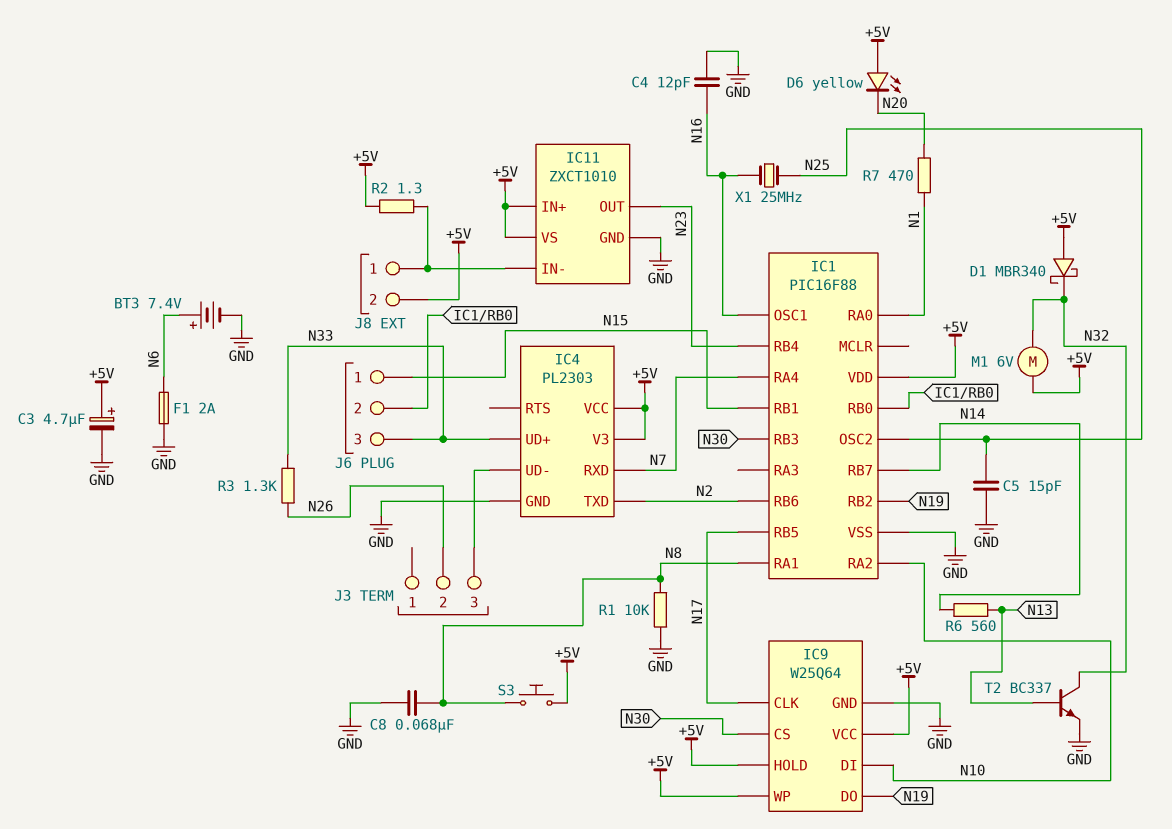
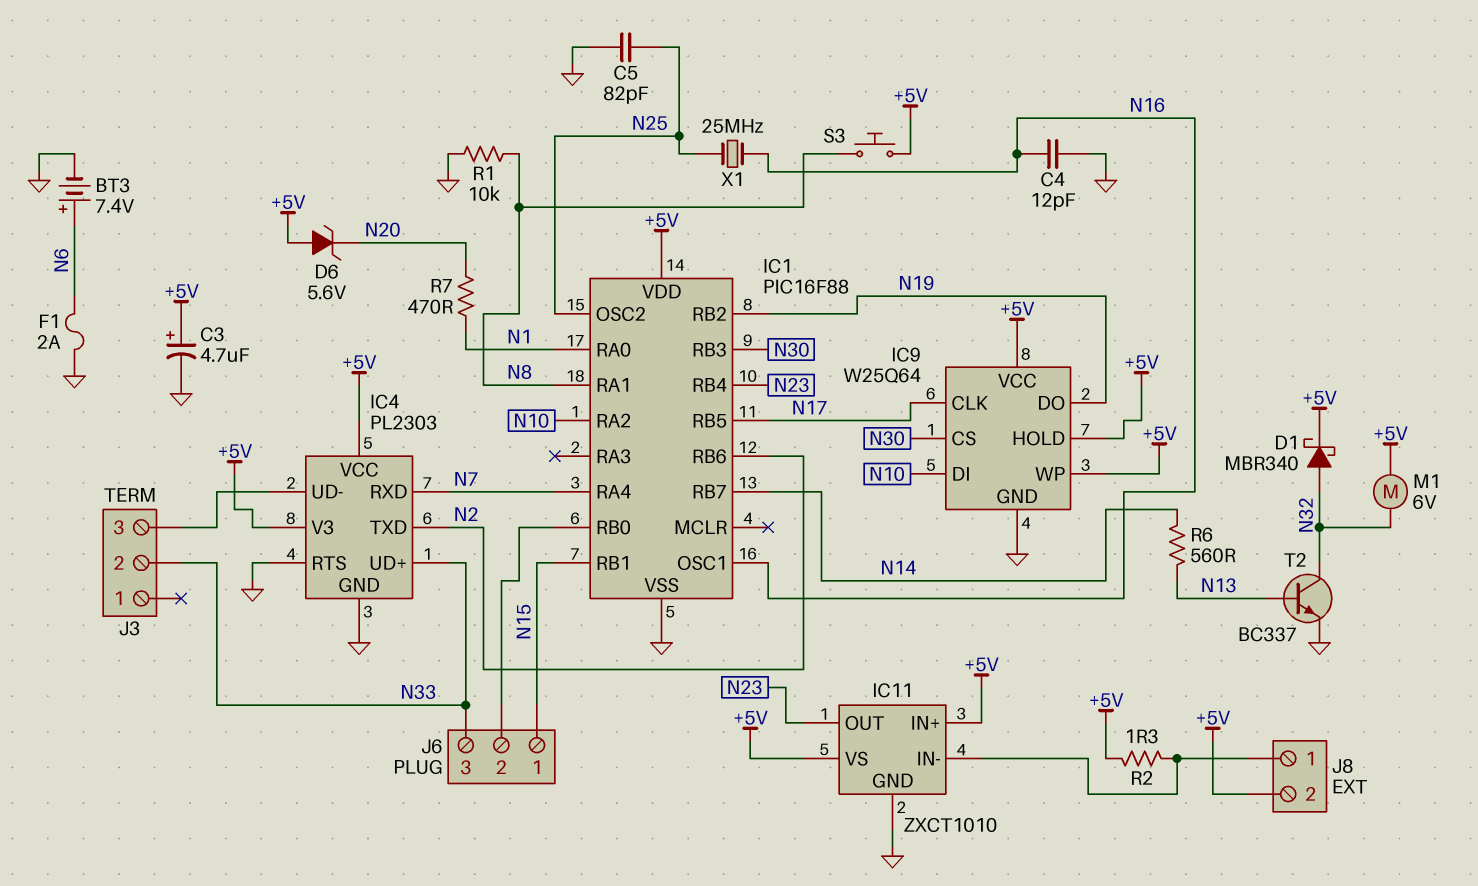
C5: 15pF (GND, N25) -> 82pF (GND, N25)
C8: 68nF (GND, N8) -> none
D1: schottky MBR340 (A +5V, K N32) -> schottky MBR340 (A N32, K +5V)
D6: LED yellow (A +5V, K N20) -> zener 5.6V (A +5V, K N20)
IC4 pin RTS: none -> GND
J3 pin 2: N26 -> N33
R3: 1.3k (N26, N33) -> none

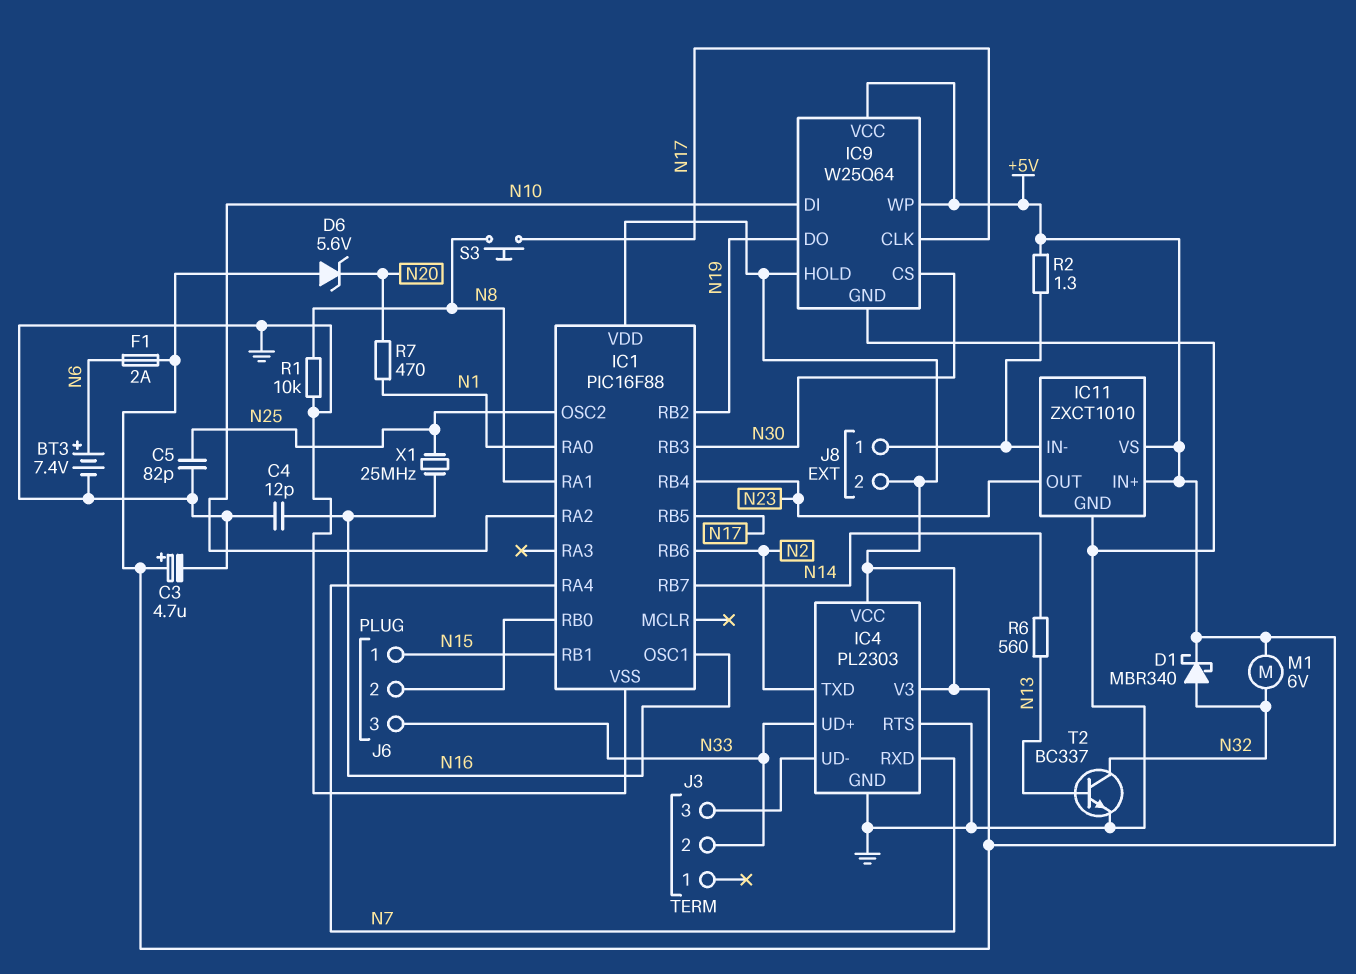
F1: 2A (GND, N6) -> 2A (+5V, N6)
S3: button (+5V, N8) -> button (N8, N17)

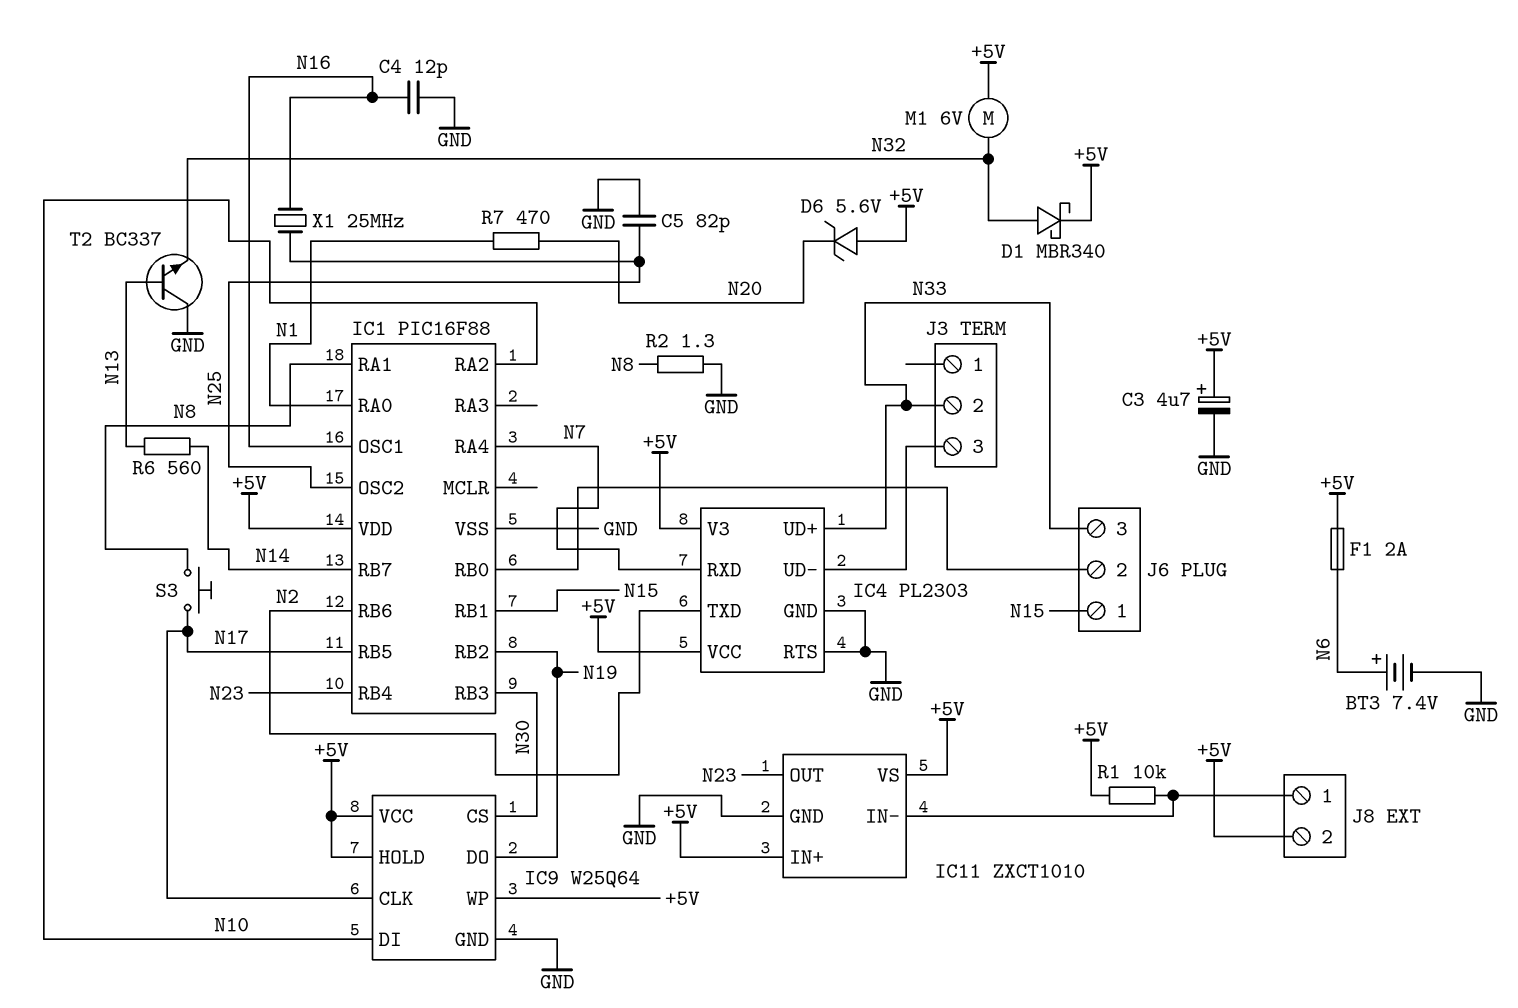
R1: 10k (GND, N8) -> 10k (+5V, IC11/IN-)
R2: 1.3 (+5V, IC11/IN-) -> 1.3 (GND, N8)
T2: NPN BC337 (B N13, C N32, E GND) -> NPN BC337 (B N13, C GND, E N32)

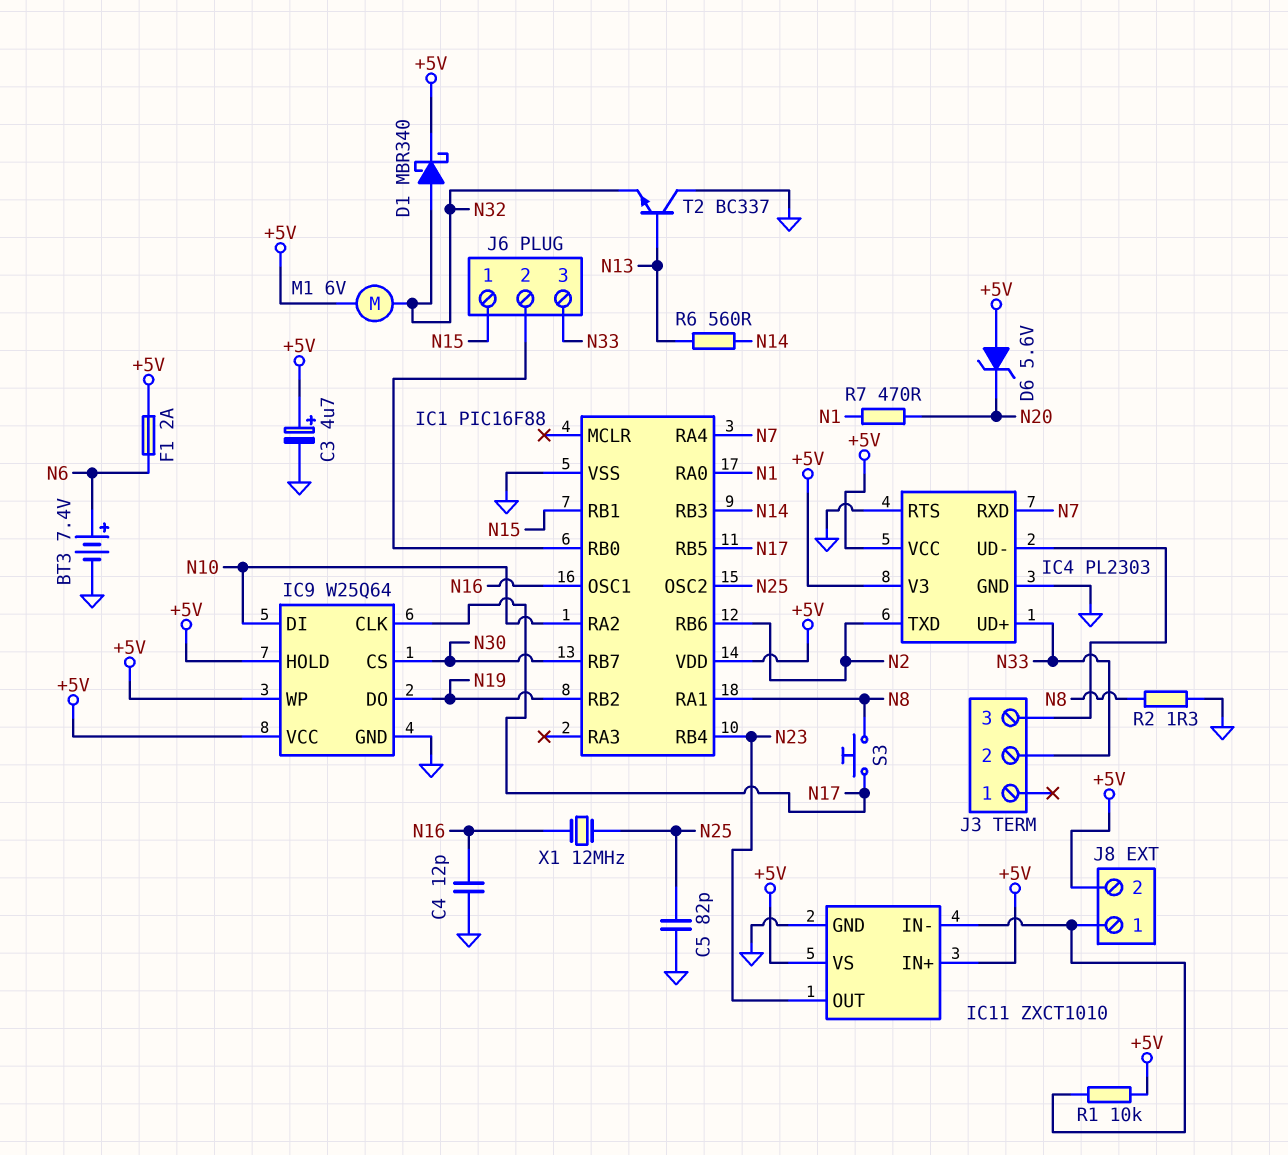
IC1 pin RB3: N30 -> N14
IC1 pin RB7: N14 -> N30
X1: 25MHz (N16, N25) -> 12MHz (N16, N25)

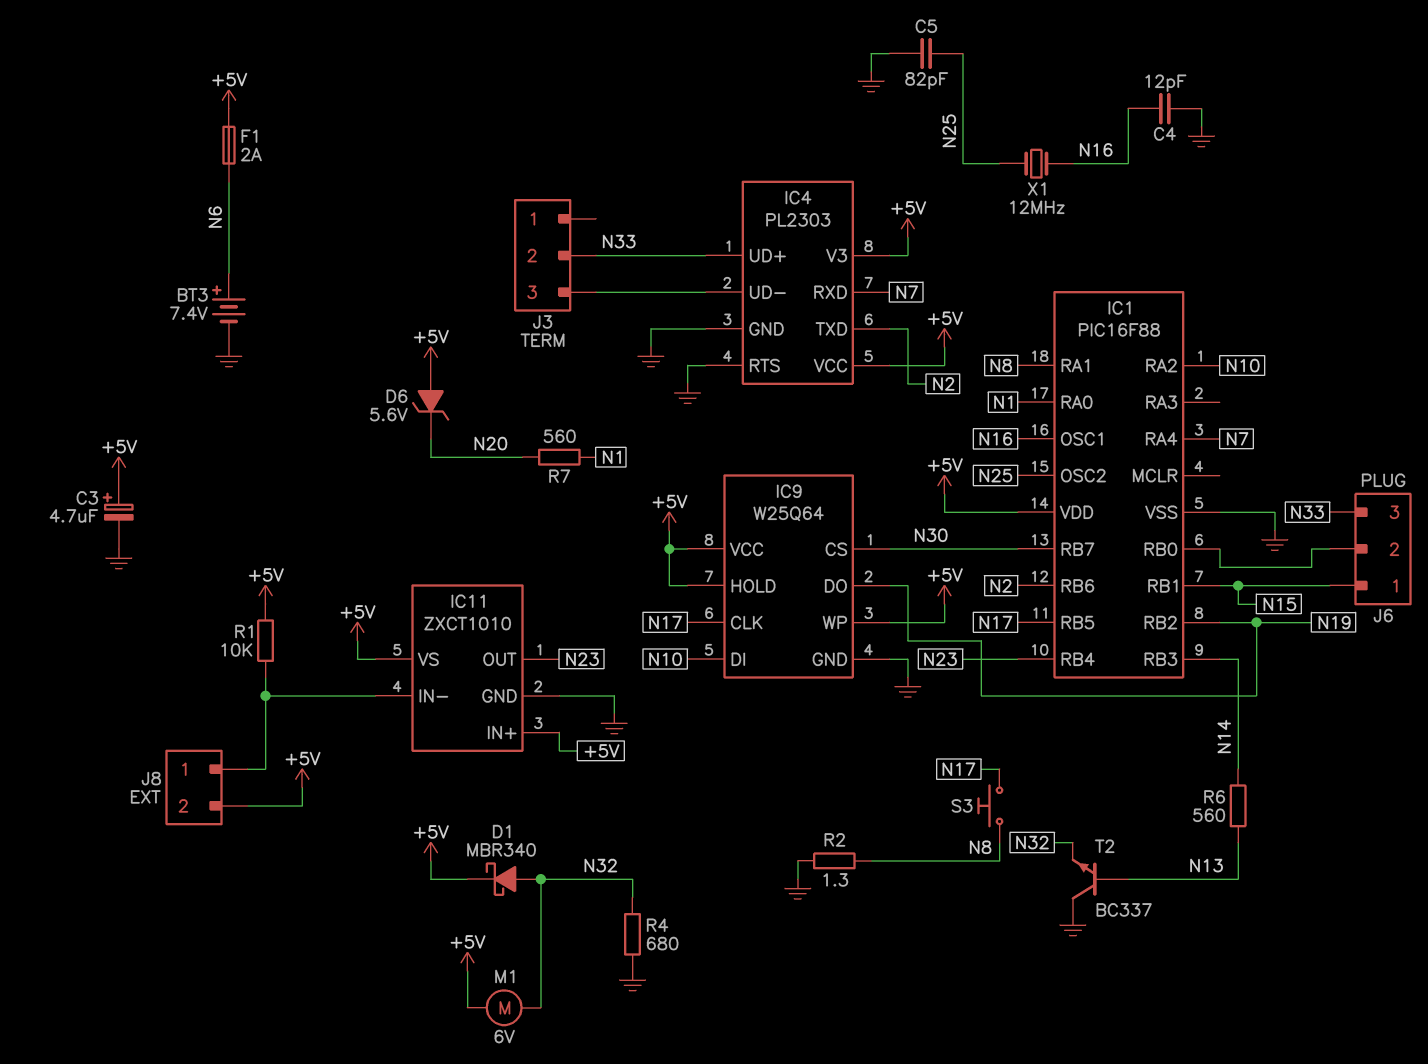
R4: none -> 680 (GND, N32)
R7: 470 (N1, N20) -> 560 (N1, N20)

